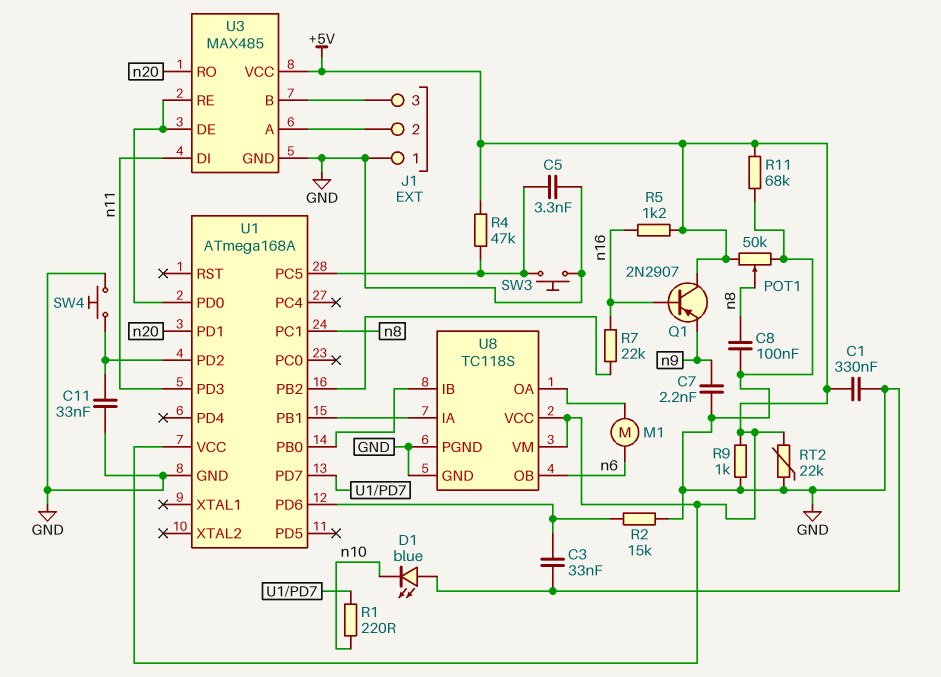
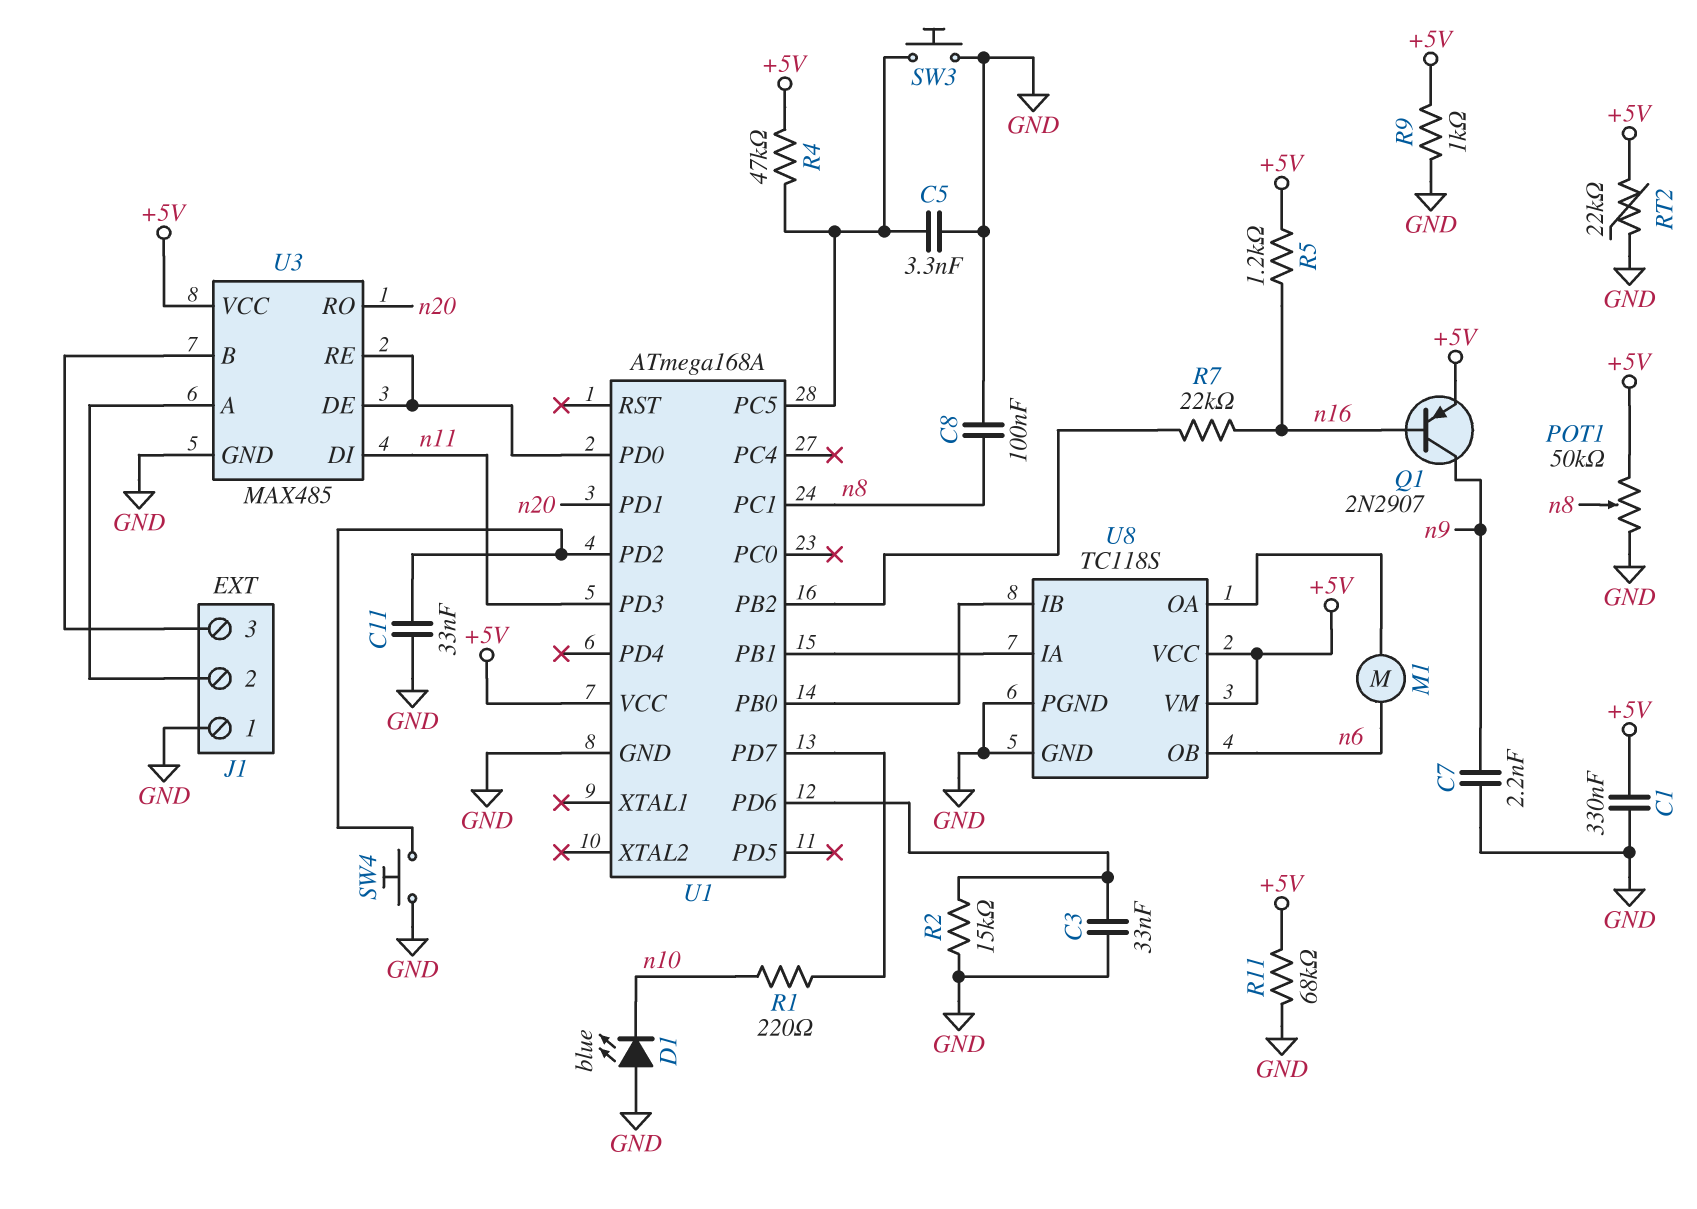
Q1: PNP 2N2907 (B n16, C +5V, E n9) -> PNP 2N2907 (B n16, C n9, E +5V)

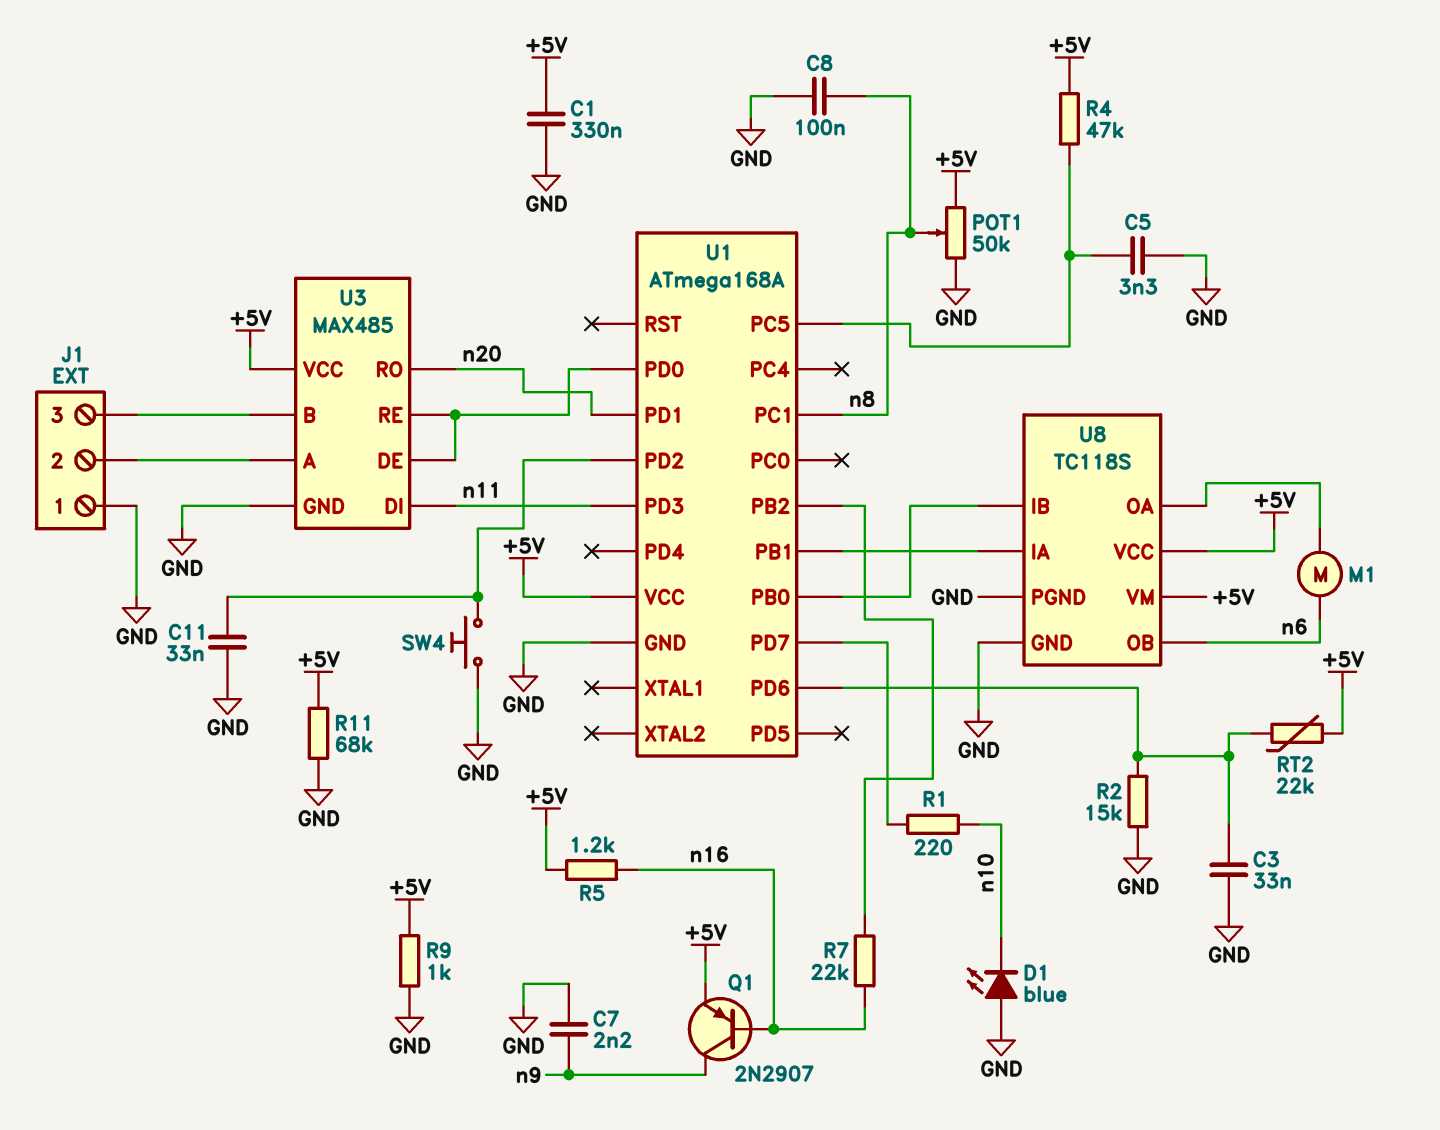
RT2: 22k (+5V, GND) -> 22k (+5V, U1/PD6)
SW3: button (GND, U1/PC5) -> none

